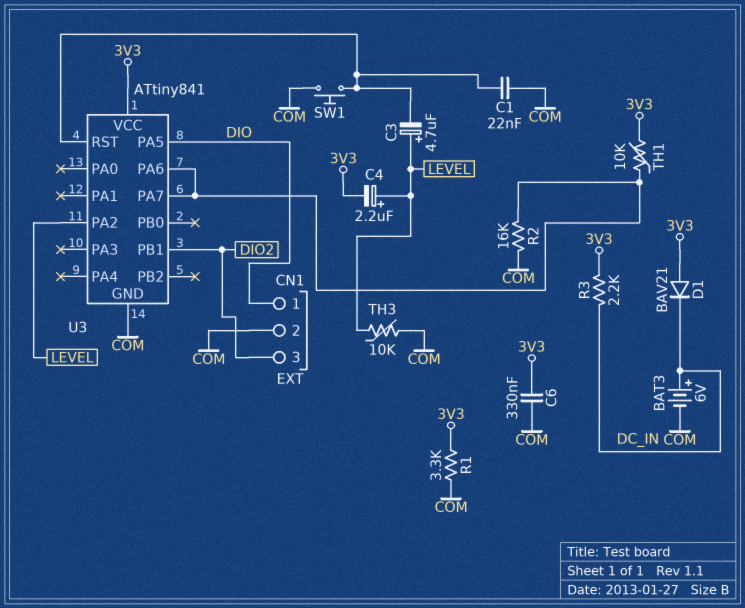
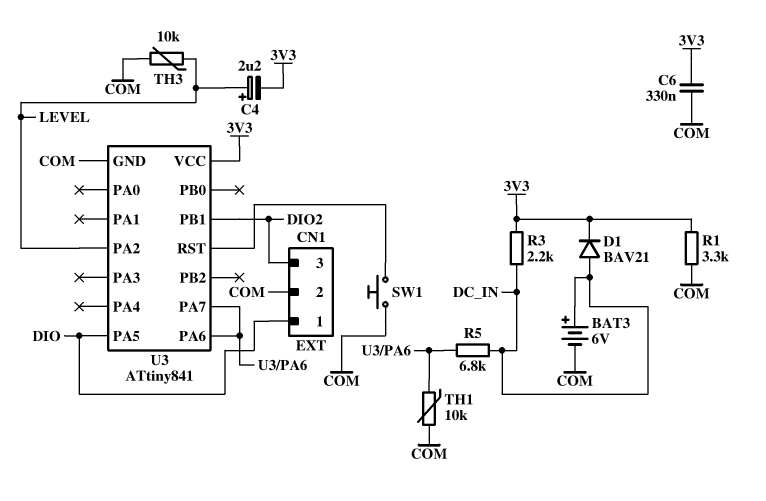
C1: 22nF (COM, U3/RST) -> none
C3: 4.7uF (plus LEVEL, minus U3/RST) -> none
D1: diode BAV21 (A 3V3, K DC_IN) -> diode BAV21 (A DC_IN, K 3V3)
R2: 16k (COM, U3/PA6) -> none
R5: none -> 6.8k (DC_IN, U3/PA6)
TH1: 10k (3V3, U3/PA6) -> 10k (COM, U3/PA6)

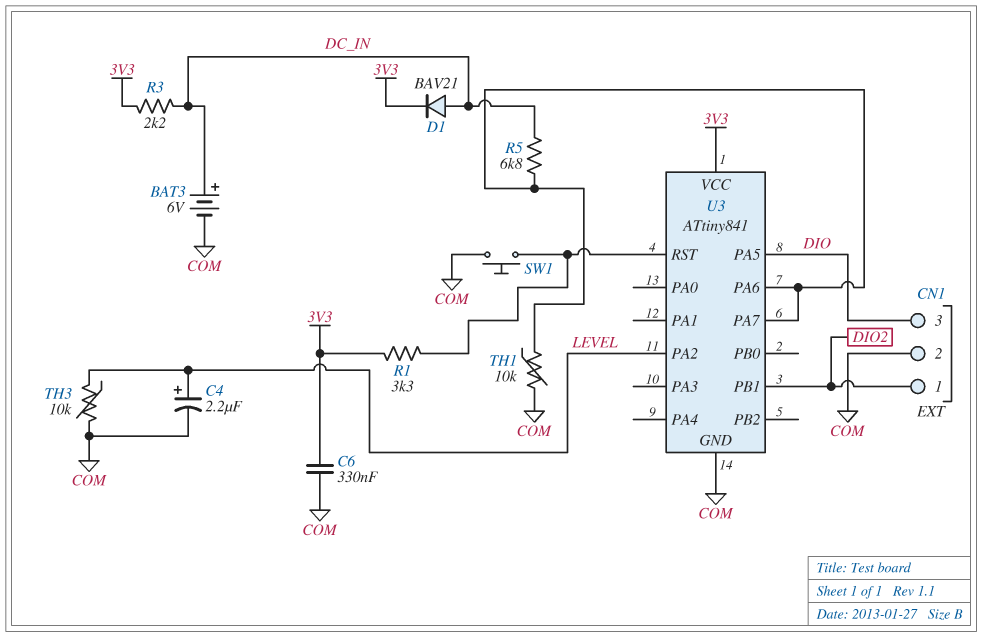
C4: 2.2uF (plus LEVEL, minus 3V3) -> 2.2uF (plus LEVEL, minus COM)
CN1 pin 1: DIO -> DIO2
CN1 pin 3: DIO2 -> DIO
R1: 3.3k (3V3, COM) -> 3.3k (3V3, U3/RST)

